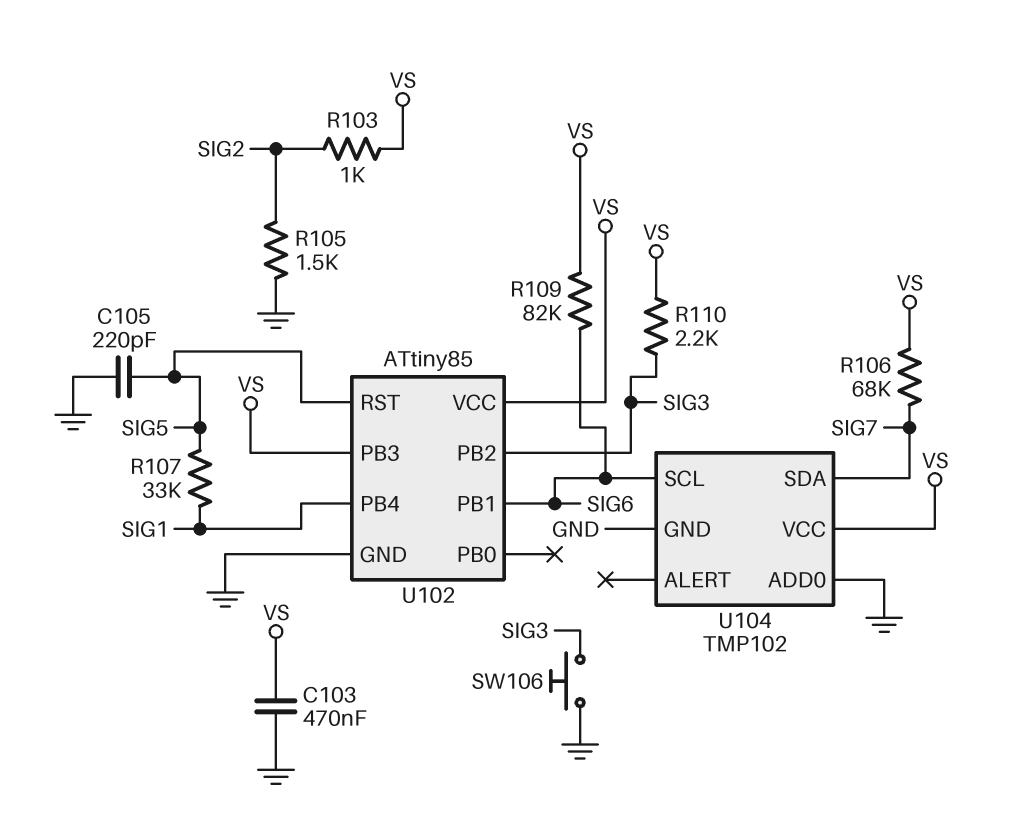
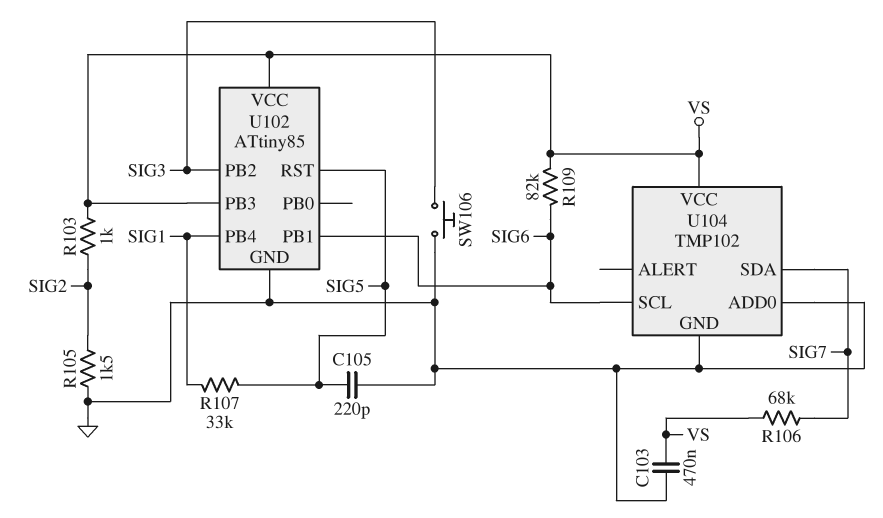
R110: 2.2k (SIG3, VS) -> none

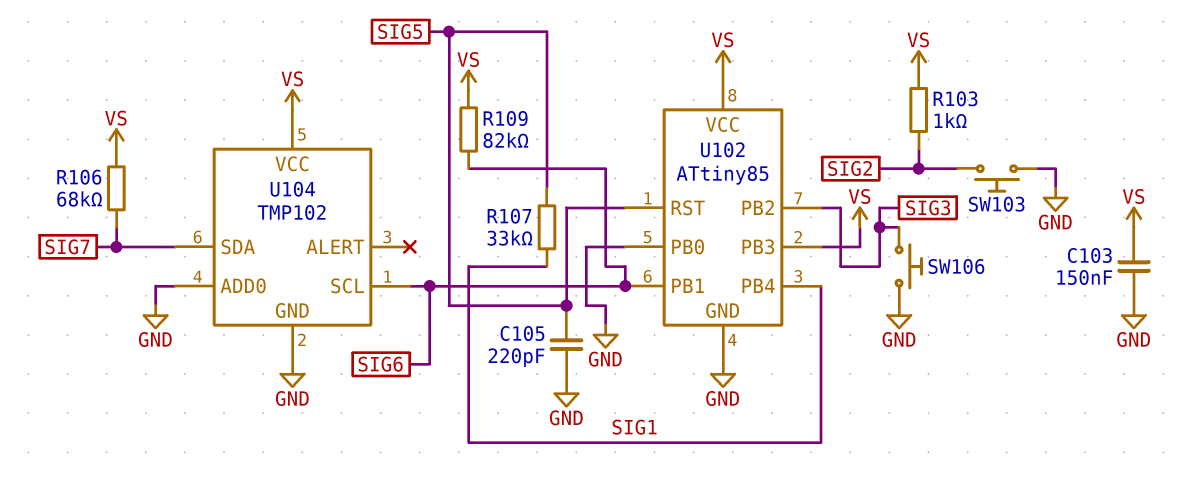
C103: 470nF (GND, VS) -> 150nF (GND, VS)
R105: 1.5k (GND, SIG2) -> none
SW103: none -> button (GND, SIG2)
U102 pin PB0: none -> GND

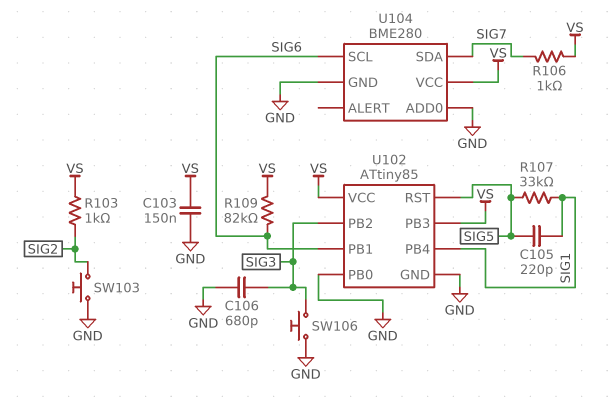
C105: 220pF (GND, SIG5) -> 220pF (SIG1, SIG5)
C106: none -> 680pF (GND, SIG3)
R106: 68k (SIG7, VS) -> 1k (SIG7, VS)
U104: TMP102 -> BME280

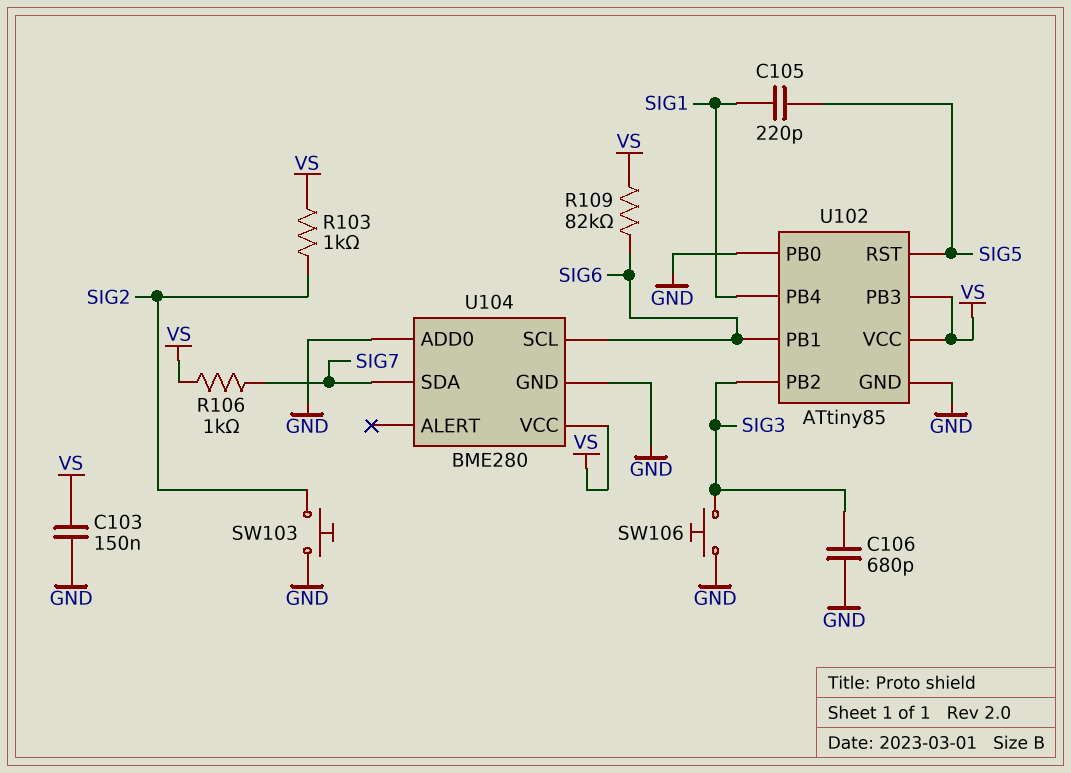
R107: 33k (SIG1, SIG5) -> none

